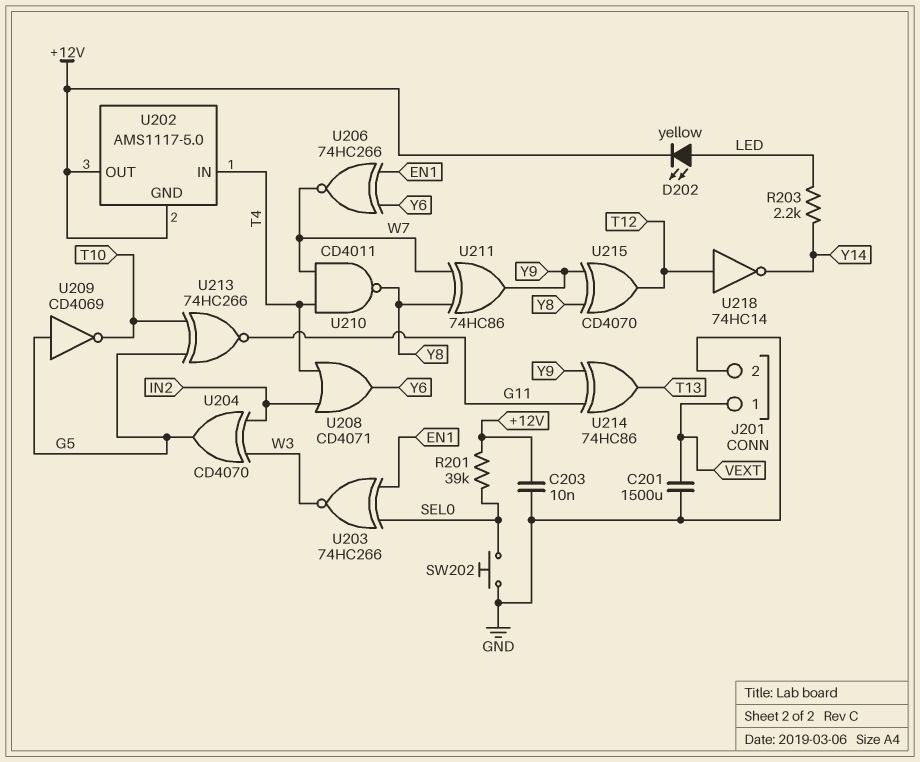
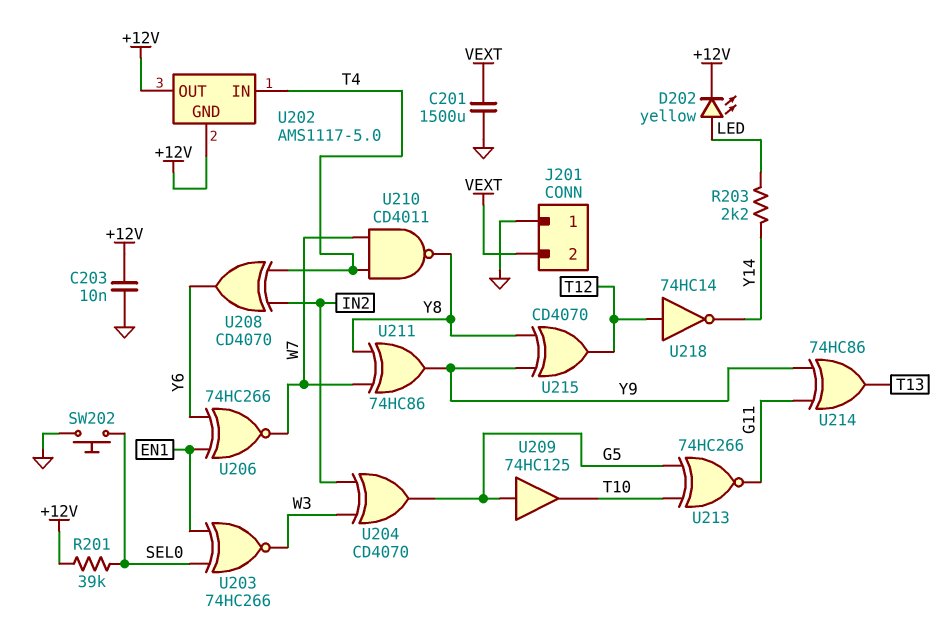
J201 pin 1: VEXT -> GND
J201 pin 2: GND -> VEXT
U208: OR CD4071 (in IN2, in T4, out Y6) -> XOR CD4070 (in IN2, in T4, out Y6)
U209: NOT CD4069 (in G5, out T10) -> buffer 74HC125 (in G5, out T10)

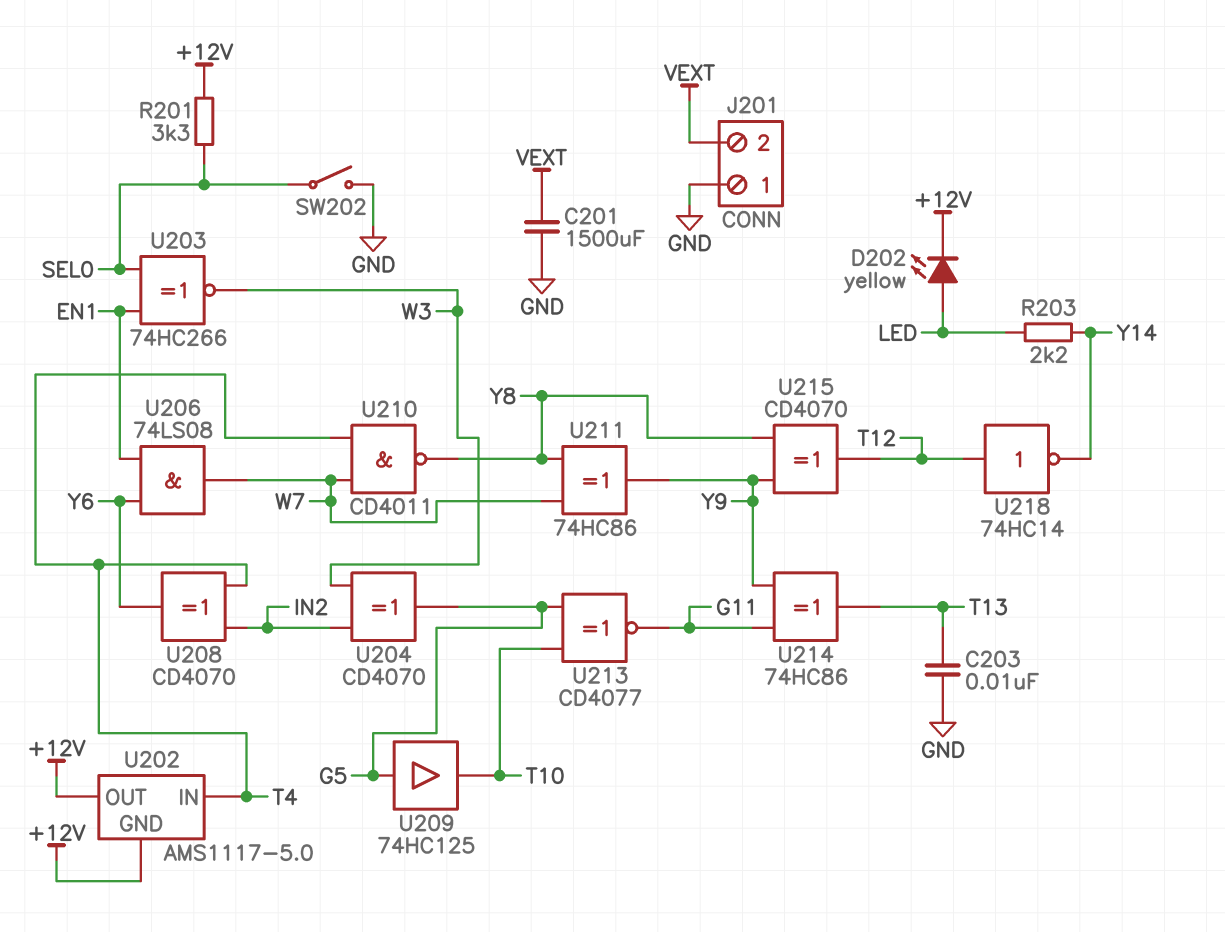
C203: 10nF (+12V, GND) -> 10nF (GND, T13)
R201: 39k (+12V, SEL0) -> 3.3k (+12V, SEL0)
SW202: button (GND, SEL0) -> switch (GND, SEL0)
U206: XNOR 74HC266 (in EN1, in Y6, out W7) -> AND 74LS08 (in EN1, in Y6, out W7)
U213: XNOR 74HC266 (in G5, in T10, out G11) -> XNOR CD4077 (in G5, in T10, out G11)

